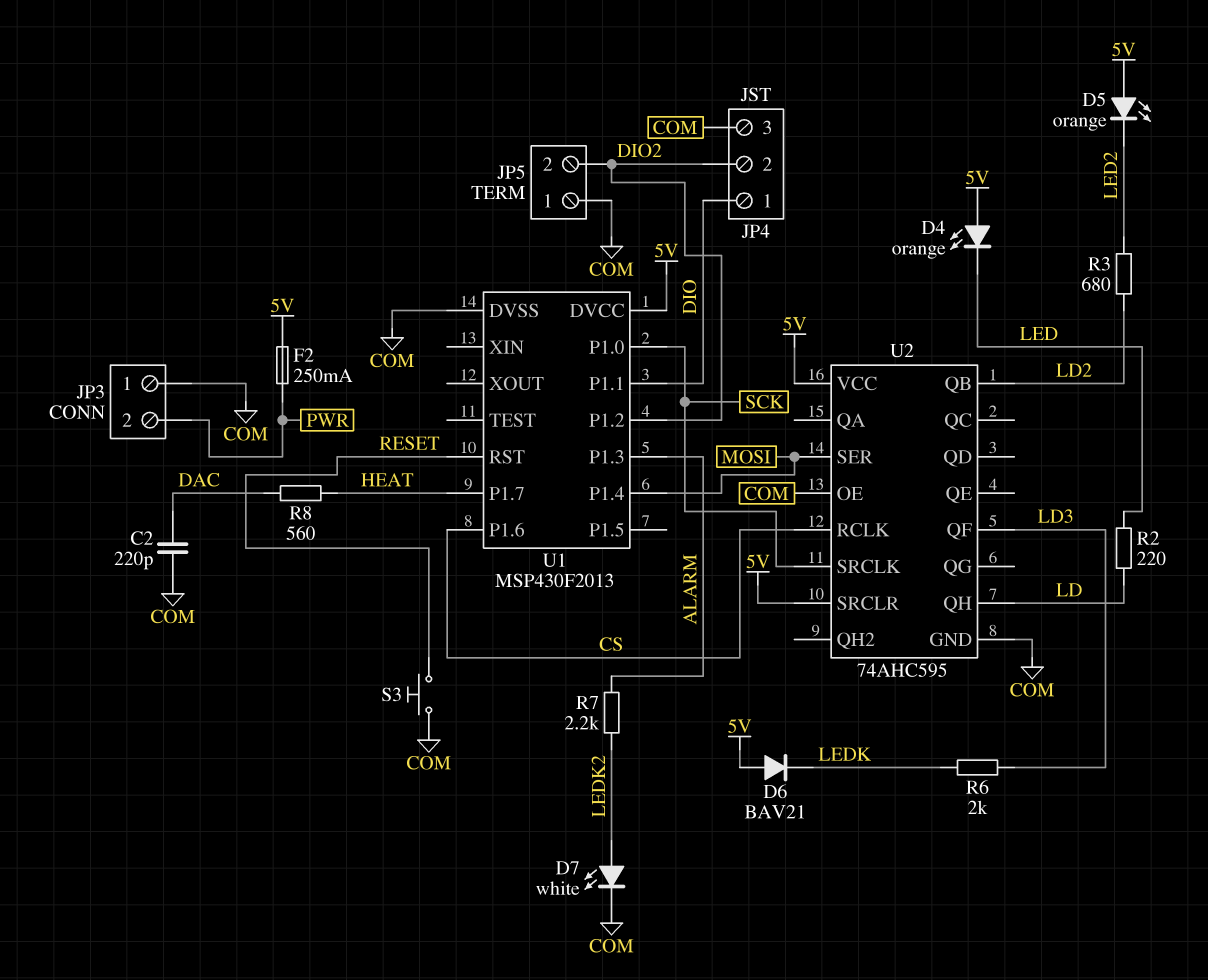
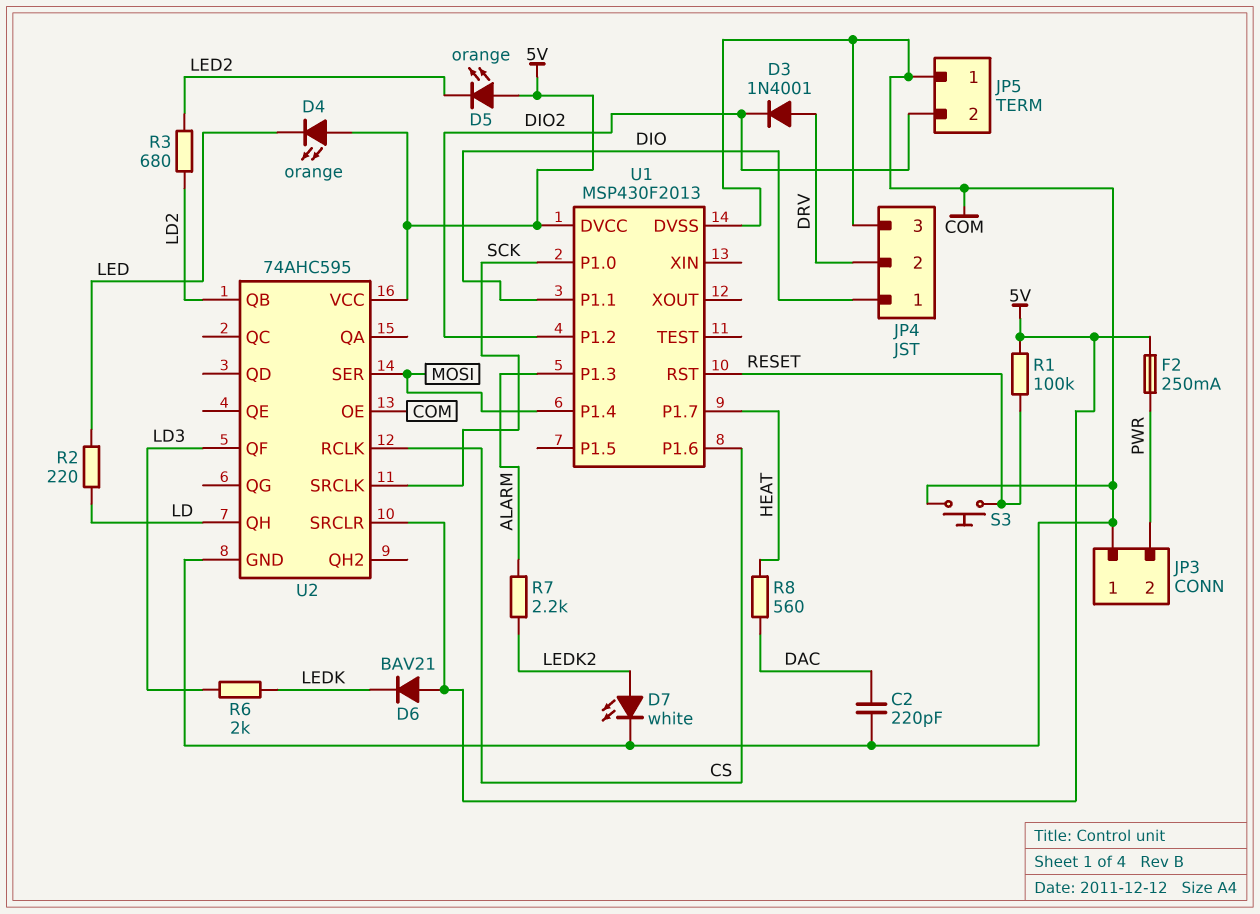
D3: none -> diode 1N4001 (A DRV, K DIO2)
JP4 pin 2: DIO2 -> DRV
R1: none -> 100k (5V, RESET)

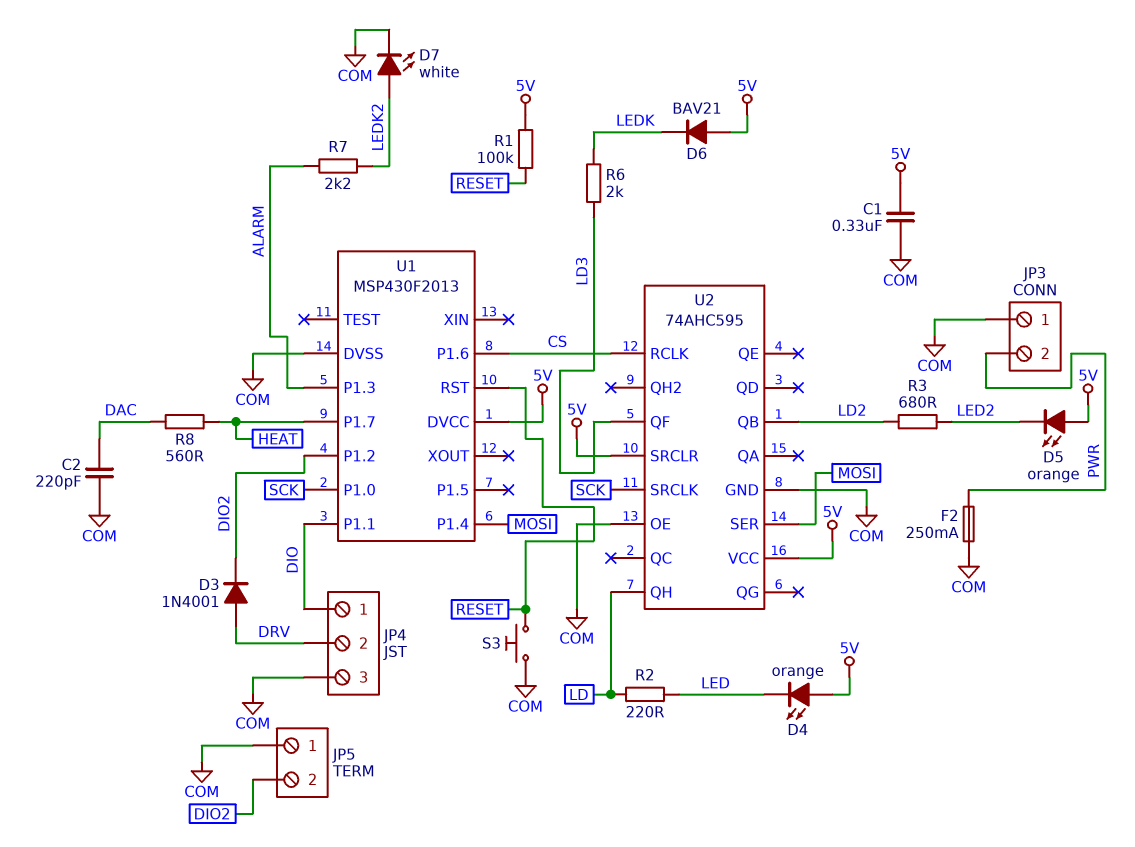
C1: none -> 330nF (5V, COM)
F2: 250mA (5V, PWR) -> 250mA (COM, PWR)

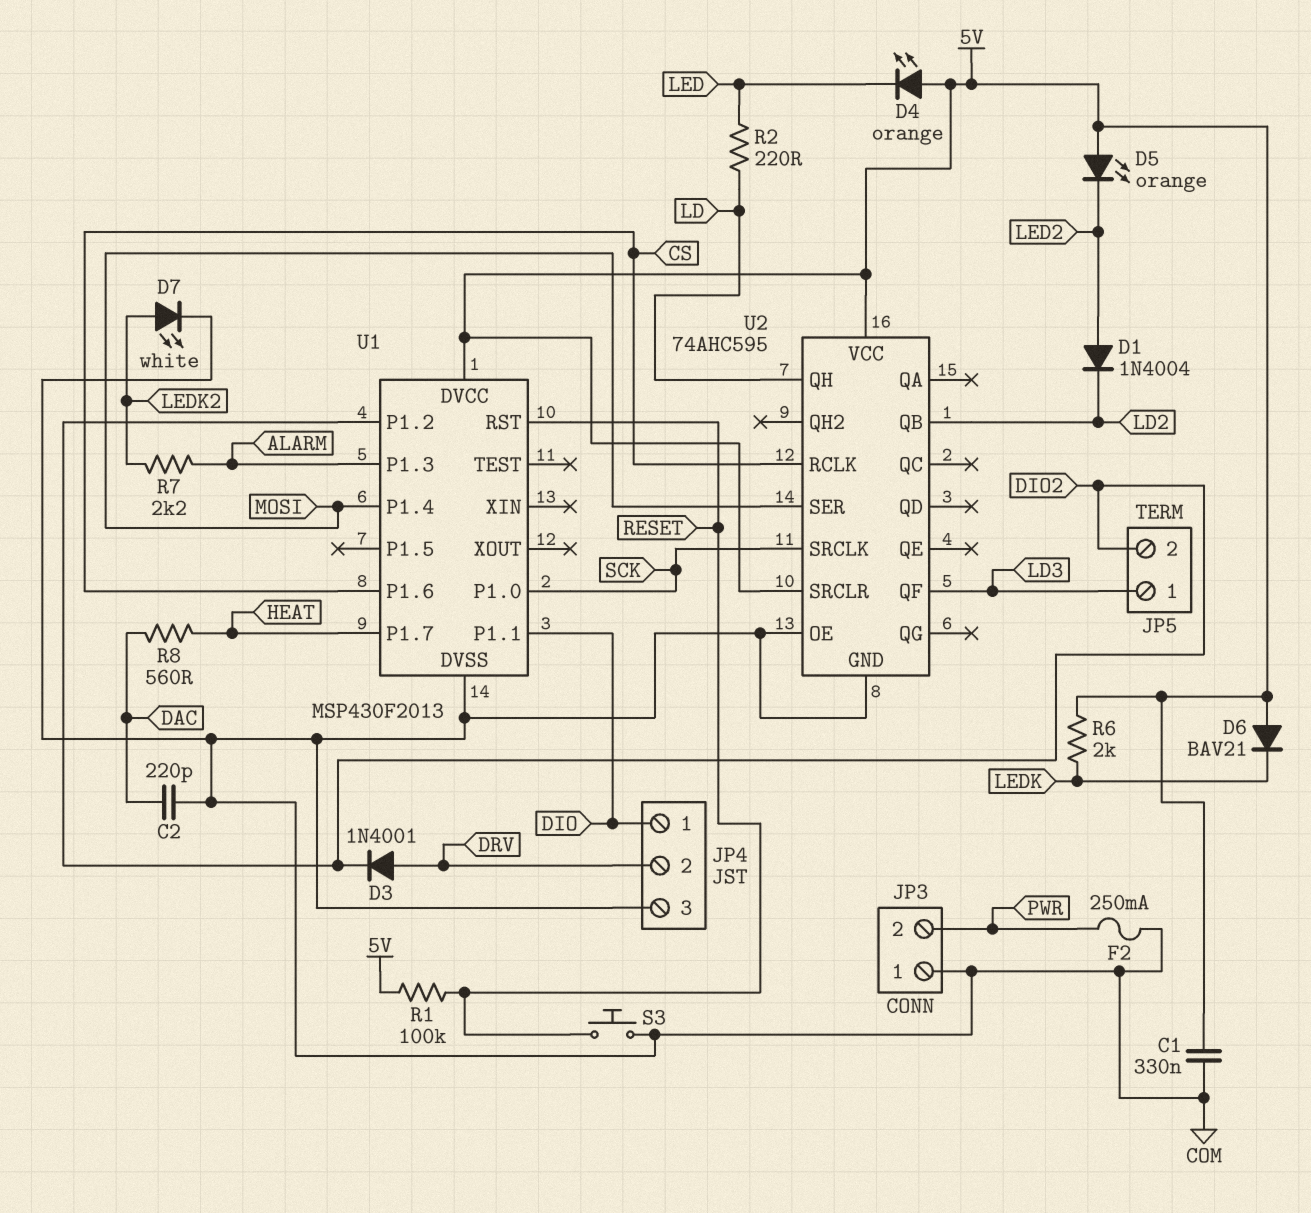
D1: none -> diode 1N4004 (A LED2, K LD2)
JP5 pin 1: COM -> LD3
R3: 680 (LD2, LED2) -> none
R6: 2k (LD3, LEDK) -> 2k (5V, LEDK)

